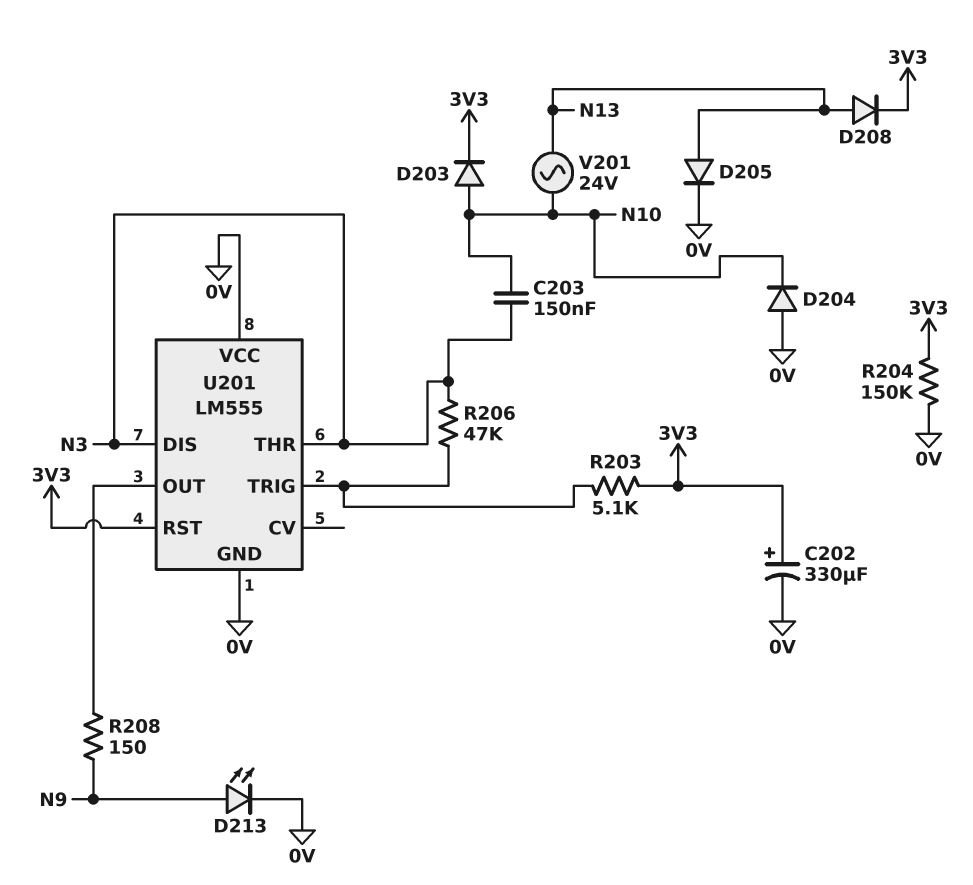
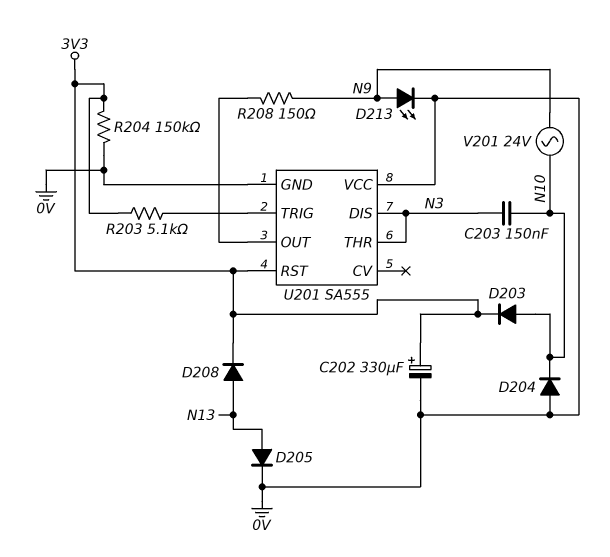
R206: 47k (N3, U201/TRIG) -> none
U201: LM555 -> SA555
V201: AC 24V (N10, N13) -> AC 24V (N9, N10)

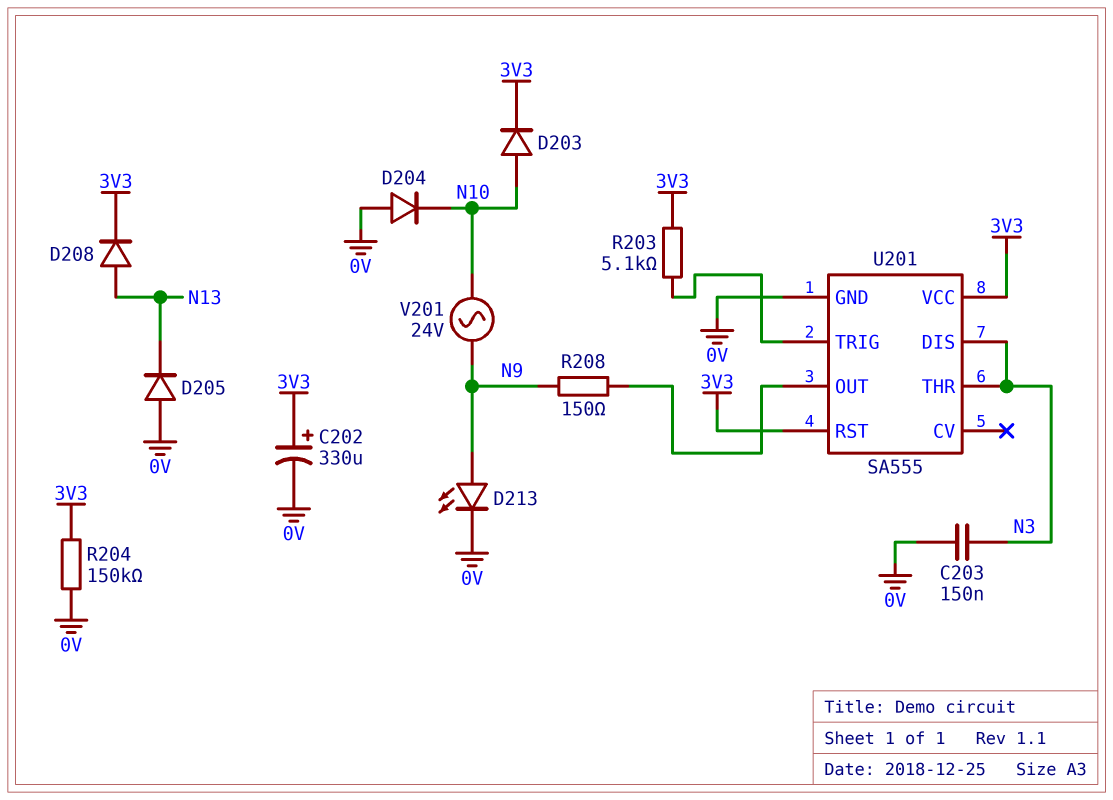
C203: 150nF (N3, N10) -> 150nF (0V, N3)
D205: diode (A N13, K 0V) -> diode (A 0V, K N13)
U201 pin VCC: 0V -> 3V3

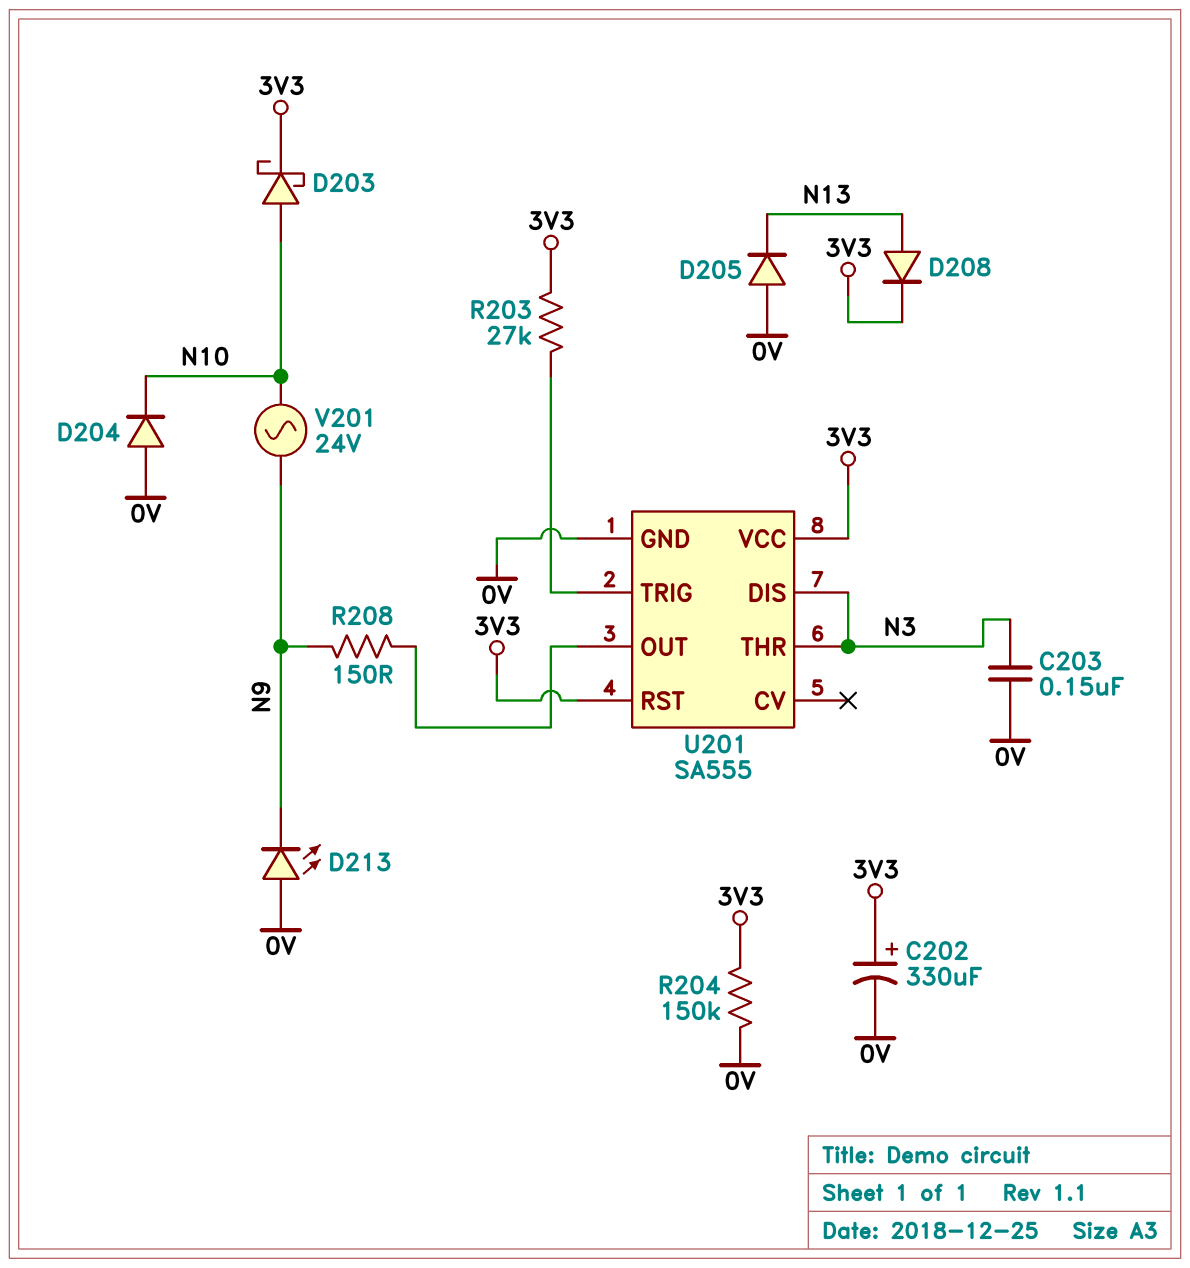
D203: diode (A N10, K 3V3) -> schottky (A N10, K 3V3)
D213: LED (A N9, K 0V) -> LED (A 0V, K N9)
R203: 5.1k (3V3, U201/TRIG) -> 27k (3V3, U201/TRIG)

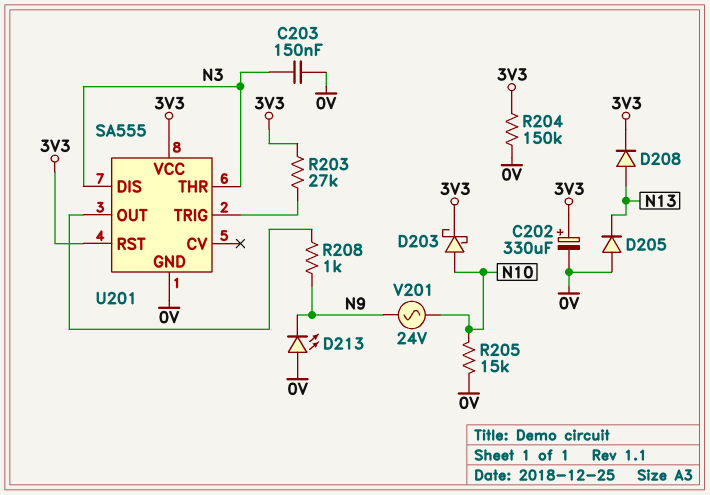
D204: diode (A 0V, K N10) -> none
R205: none -> 15k (0V, N10)
R208: 150 (N9, U201/OUT) -> 1k (N9, U201/OUT)

